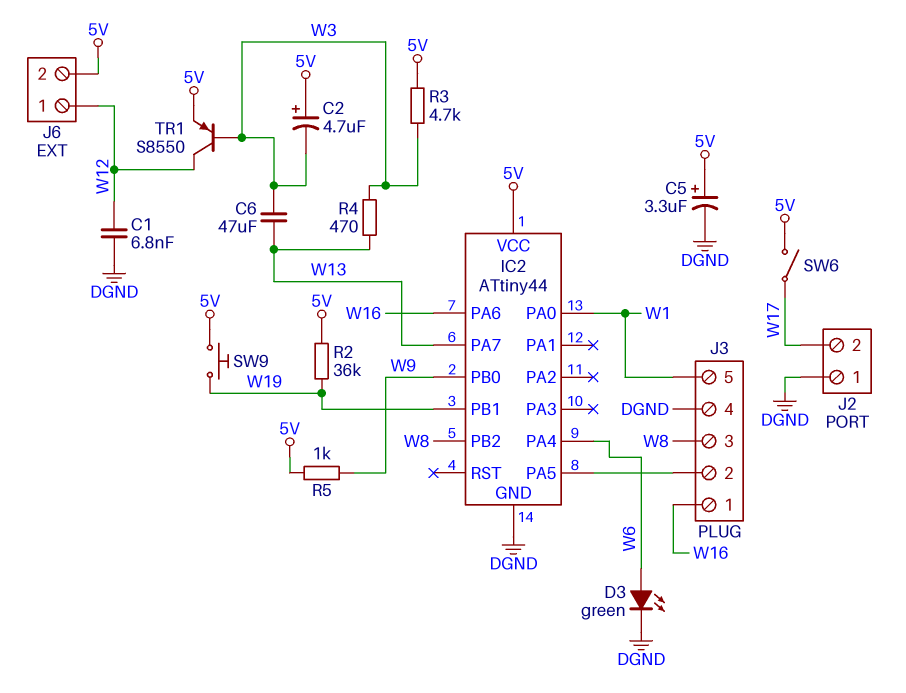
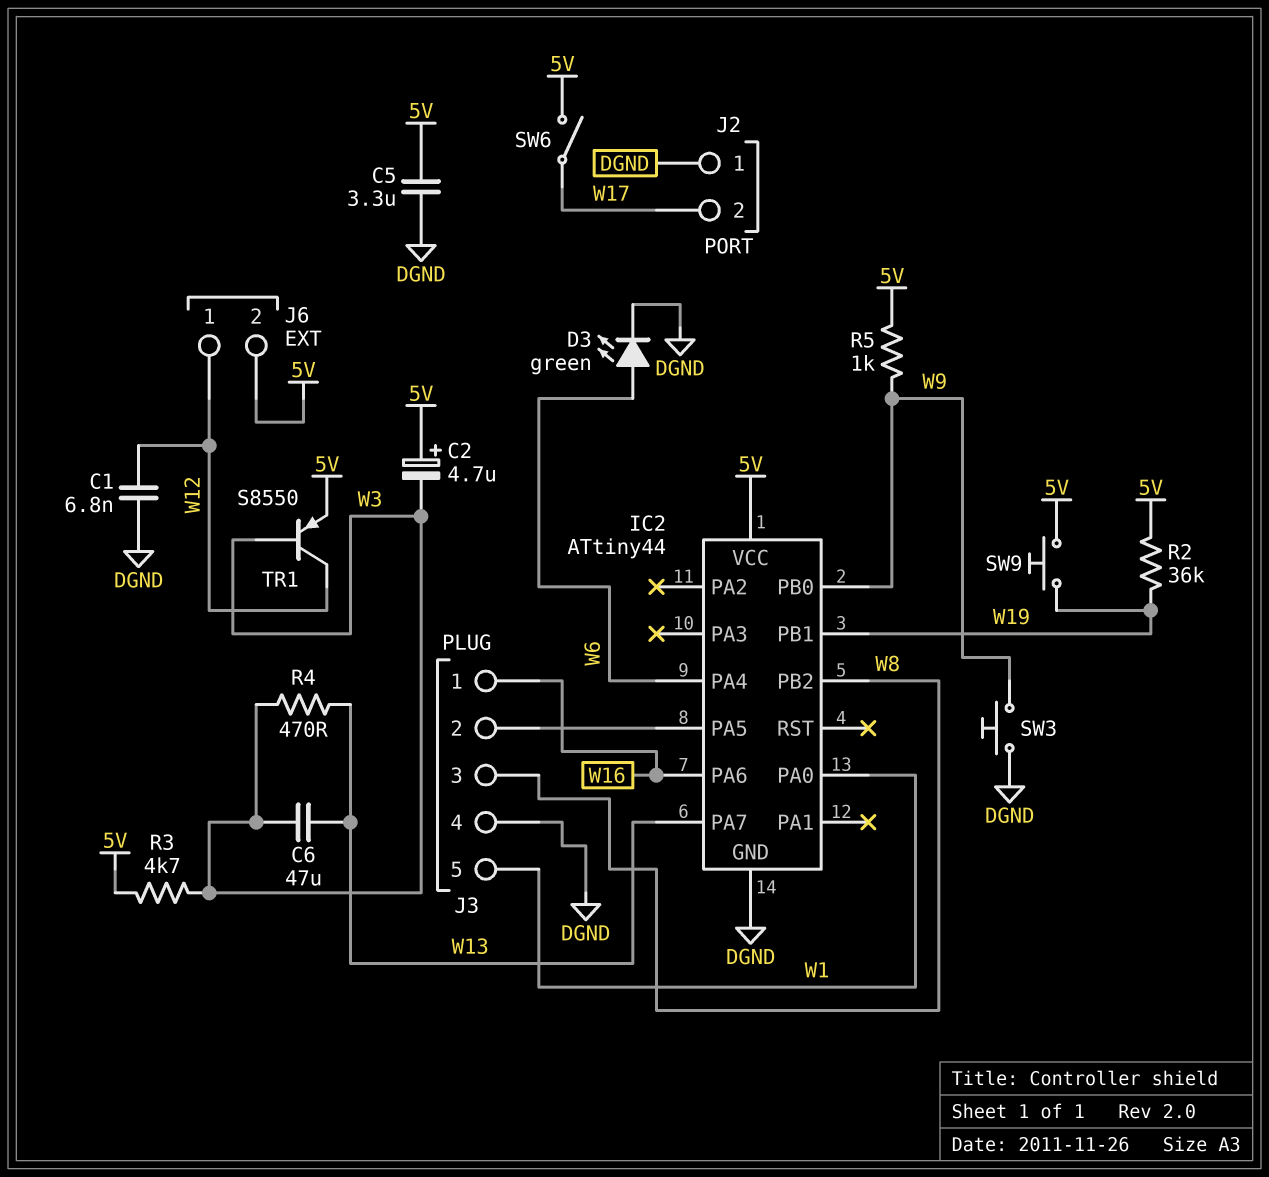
C5: 3.3uF (plus 5V, minus DGND) -> 3.3uF (5V, DGND)
SW3: none -> button (DGND, W9)

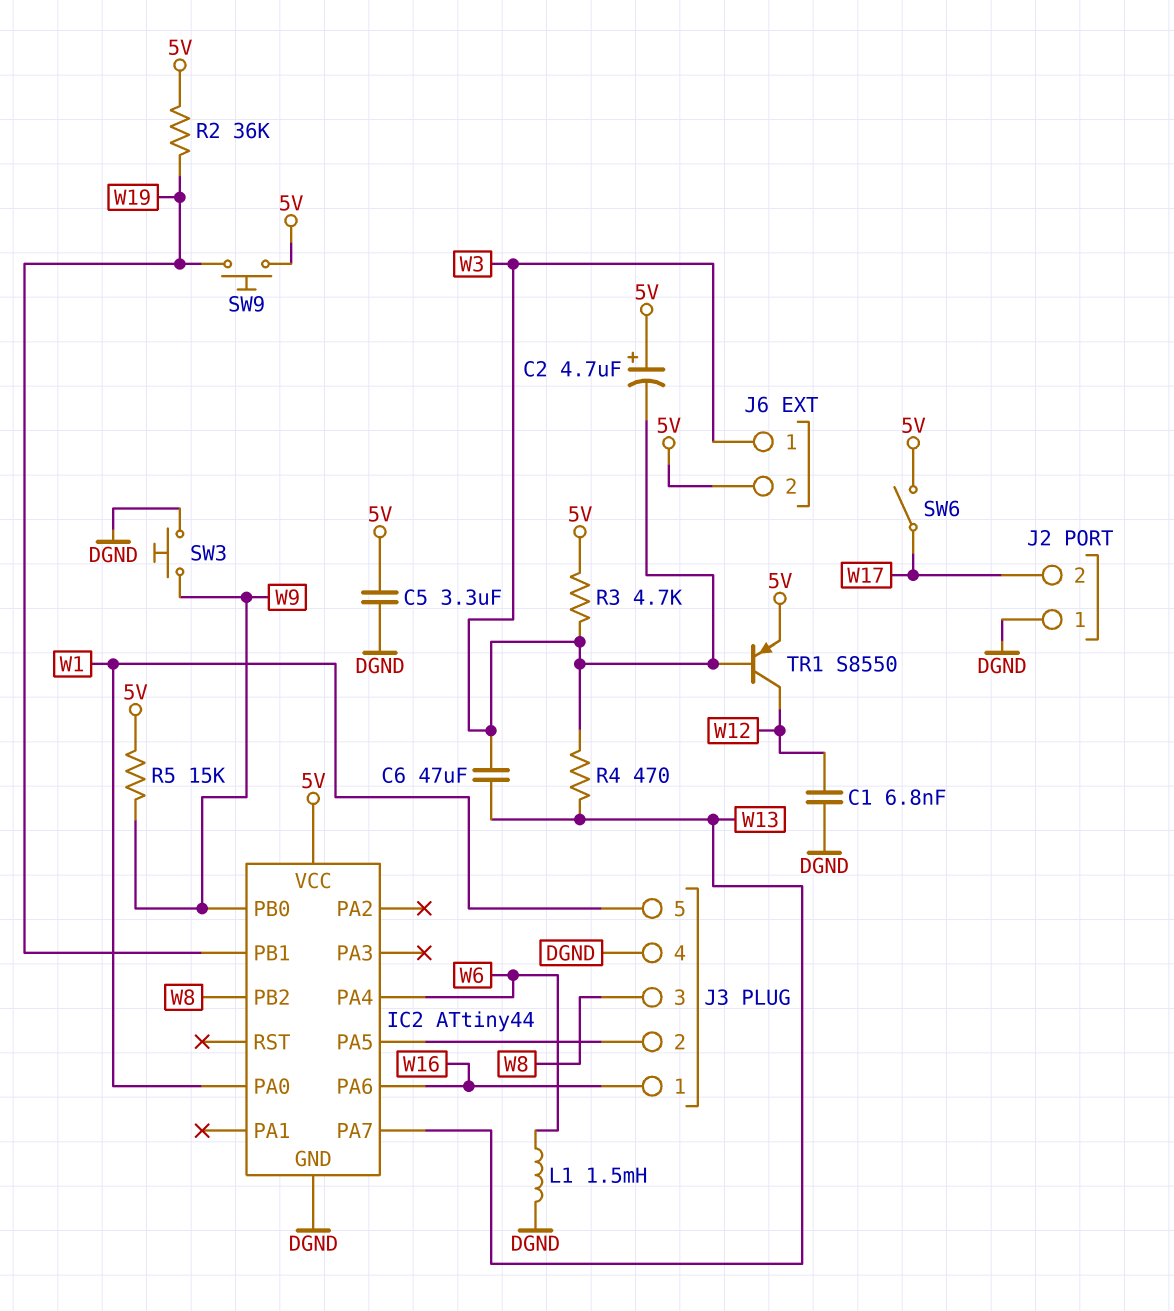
D3: LED green (A W6, K DGND) -> none
J6 pin 1: W12 -> W3
L1: none -> 1.5mH (DGND, W6)
R5: 1k (5V, W9) -> 15k (5V, W9)

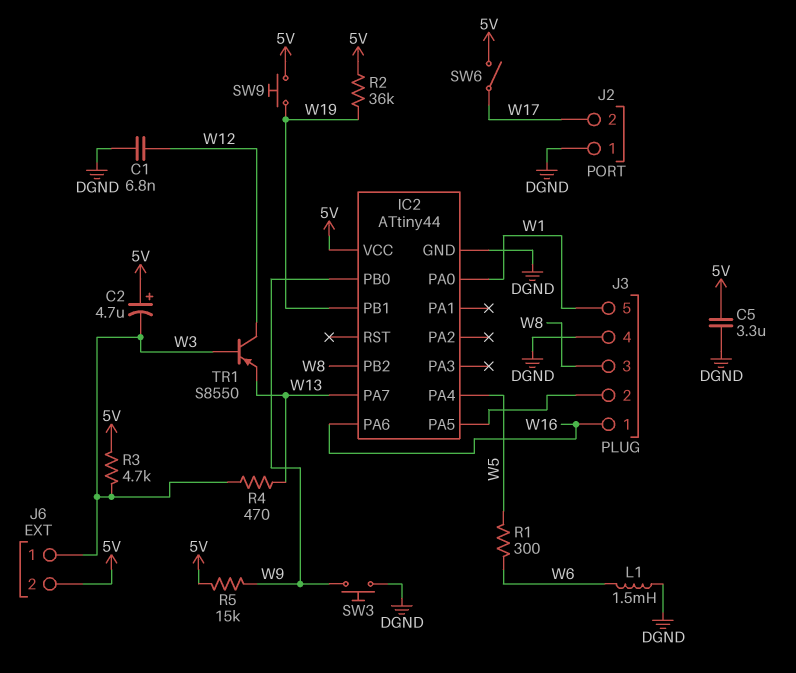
C6: 47uF (W3, W13) -> none
IC2 pin PA4: W6 -> W5
R1: none -> 300 (W5, W6)
TR1: PNP S8550 (B W3, C W12, E 5V) -> PNP S8550 (B W3, C W12, E W13)

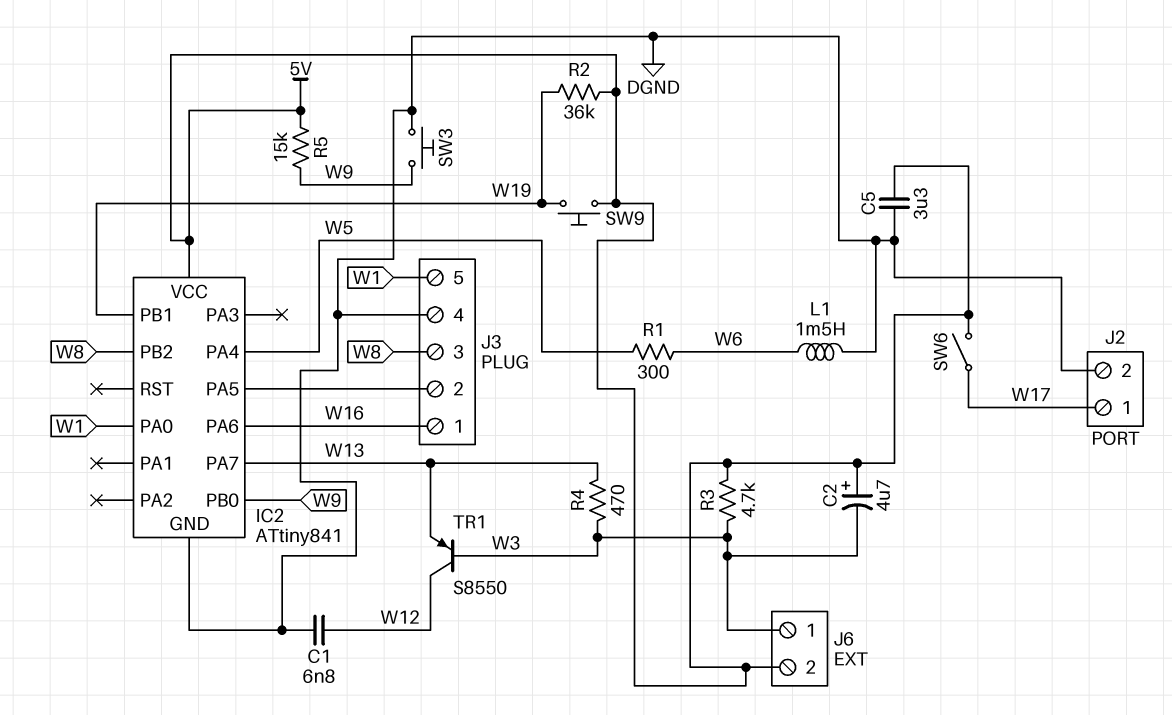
IC2: ATtiny44 -> ATtiny841
J2 pin 1: DGND -> W17
J2 pin 2: W17 -> DGND

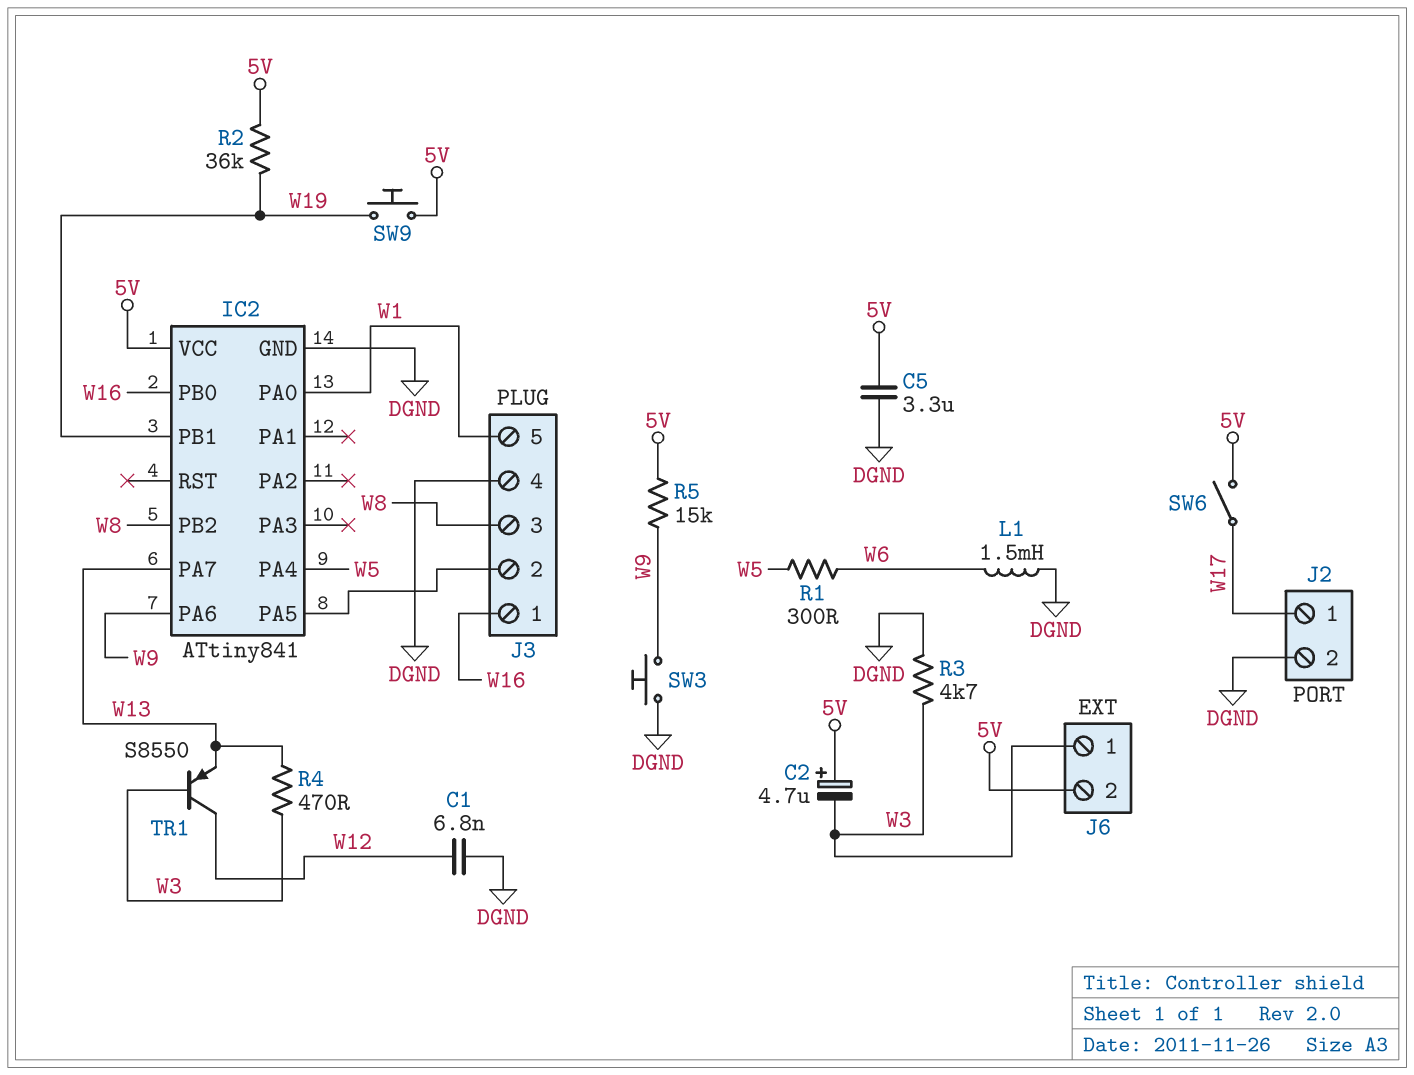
IC2 pin PA6: W16 -> W9
IC2 pin PB0: W9 -> W16
R3: 4.7k (5V, W3) -> 4.7k (DGND, W3)

